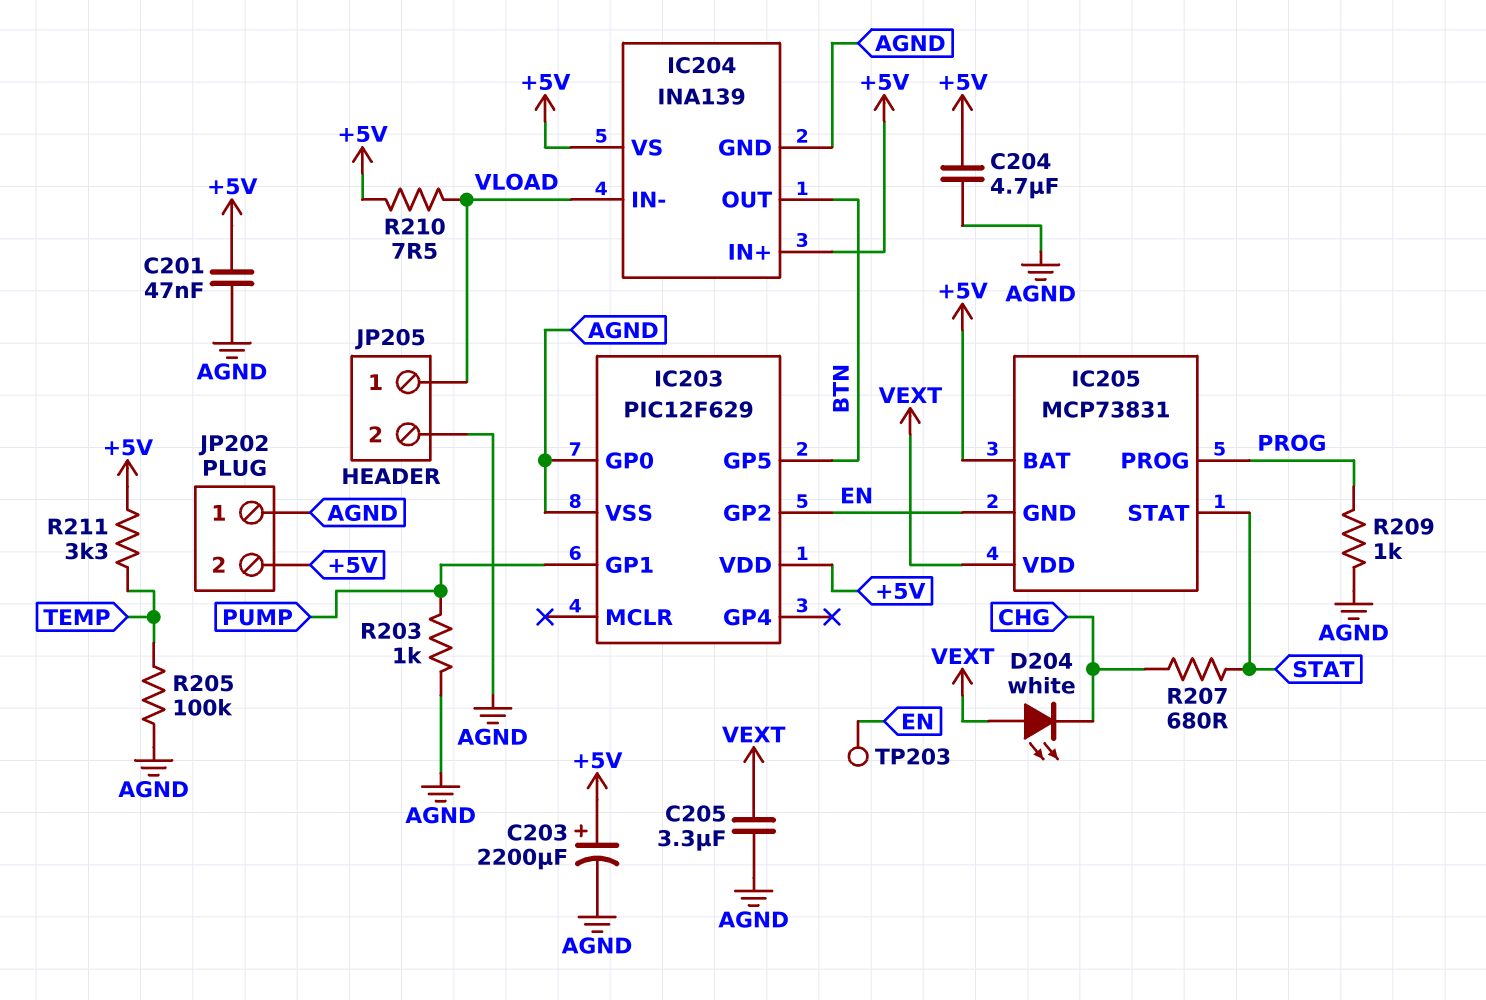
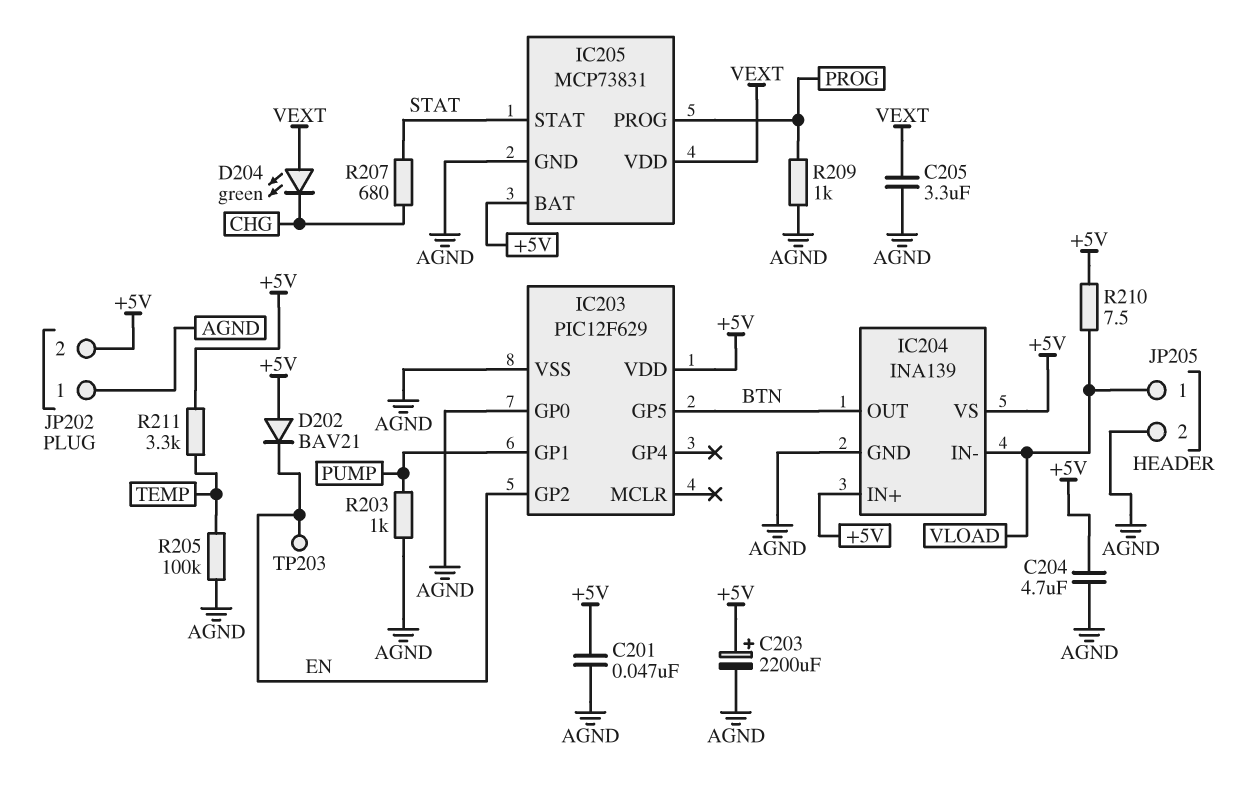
D202: none -> diode BAV21 (A +5V, K EN)
D204: LED white (A VEXT, K CHG) -> LED green (A VEXT, K CHG)
IC205 pin GND: EN -> AGND

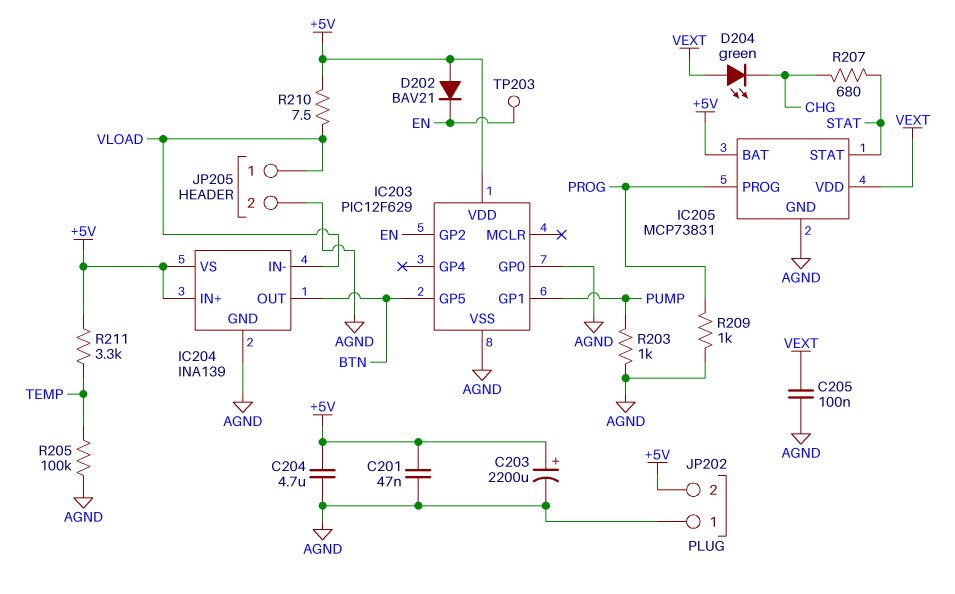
C205: 3.3uF (AGND, VEXT) -> 100nF (AGND, VEXT)

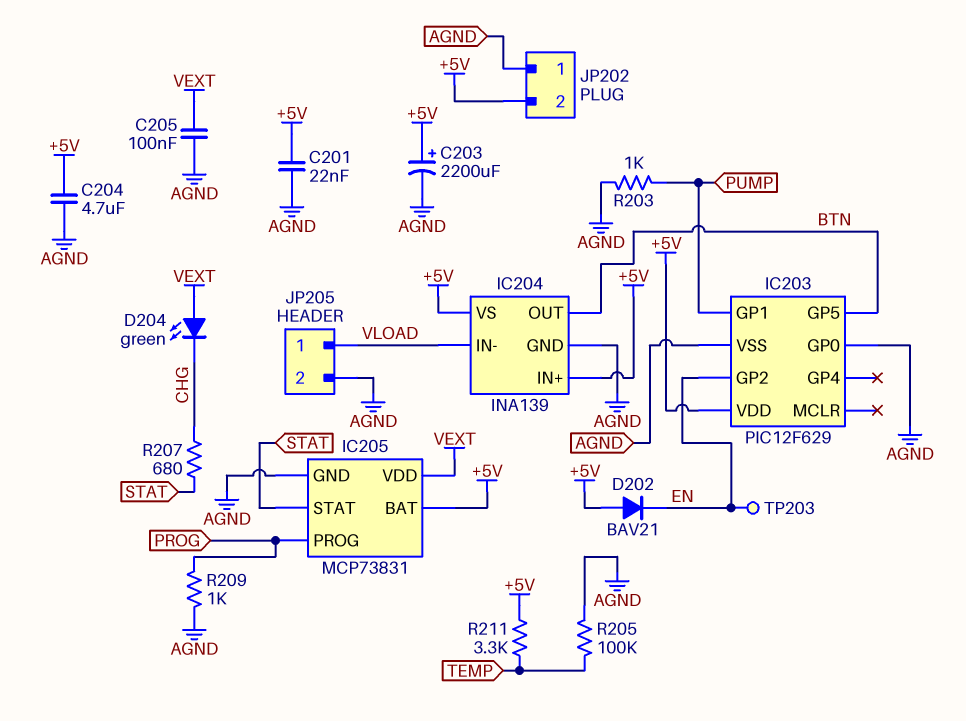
C201: 47nF (+5V, AGND) -> 22nF (+5V, AGND)
R210: 7.5 (+5V, VLOAD) -> none

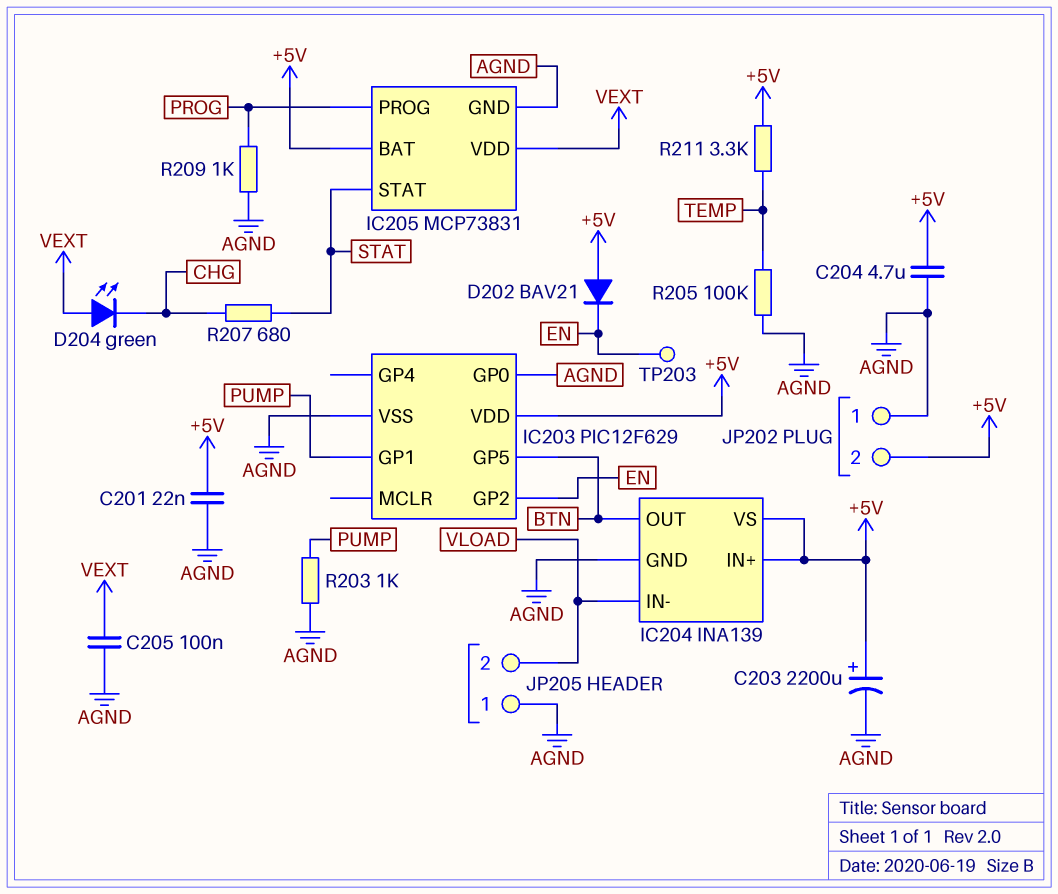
JP205 pin 1: VLOAD -> AGND
JP205 pin 2: AGND -> VLOAD

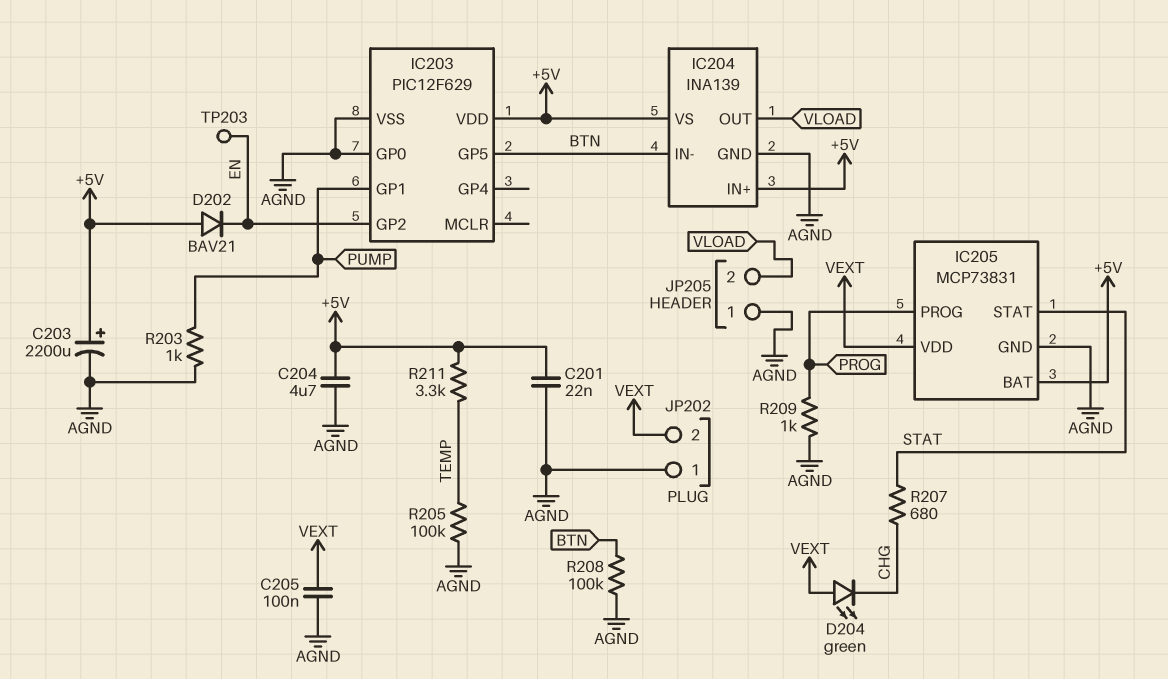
IC204 pin IN-: VLOAD -> BTN
IC204 pin OUT: BTN -> VLOAD
JP202 pin 2: +5V -> VEXT
R208: none -> 100k (AGND, BTN)

